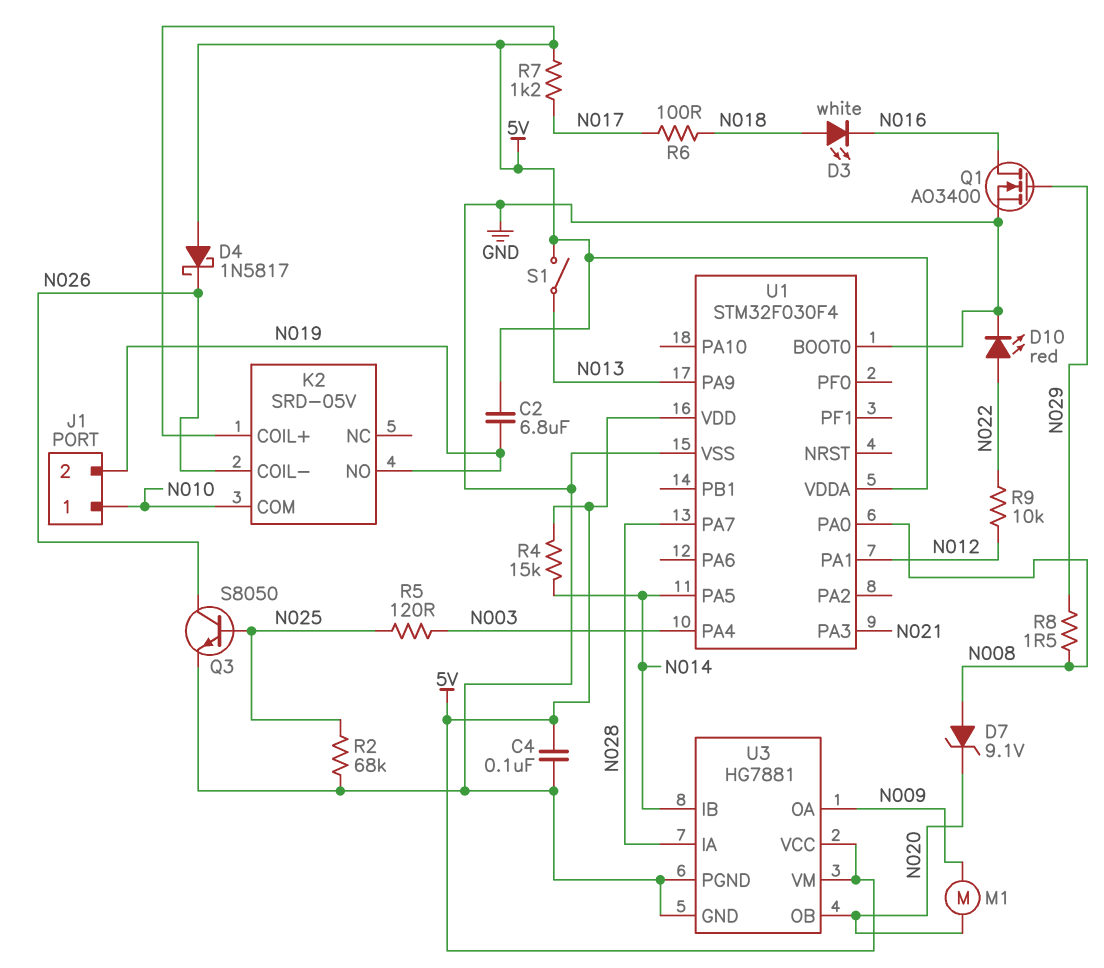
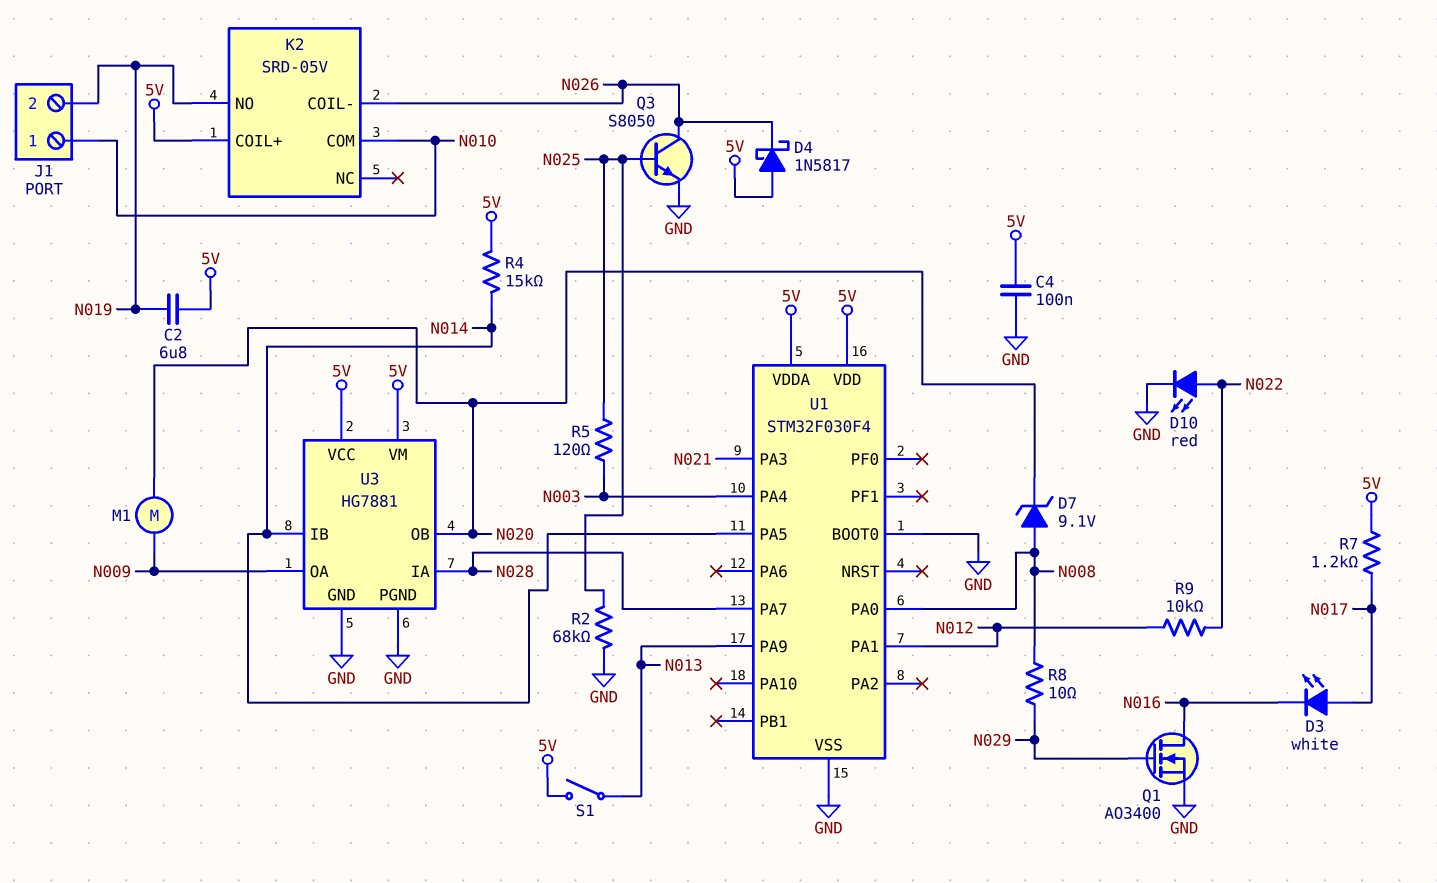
D3: LED white (A N018, K N016) -> LED white (A N017, K N016)
R6: 100 (N017, N018) -> none
R8: 1.5 (N008, N029) -> 10 (N008, N029)

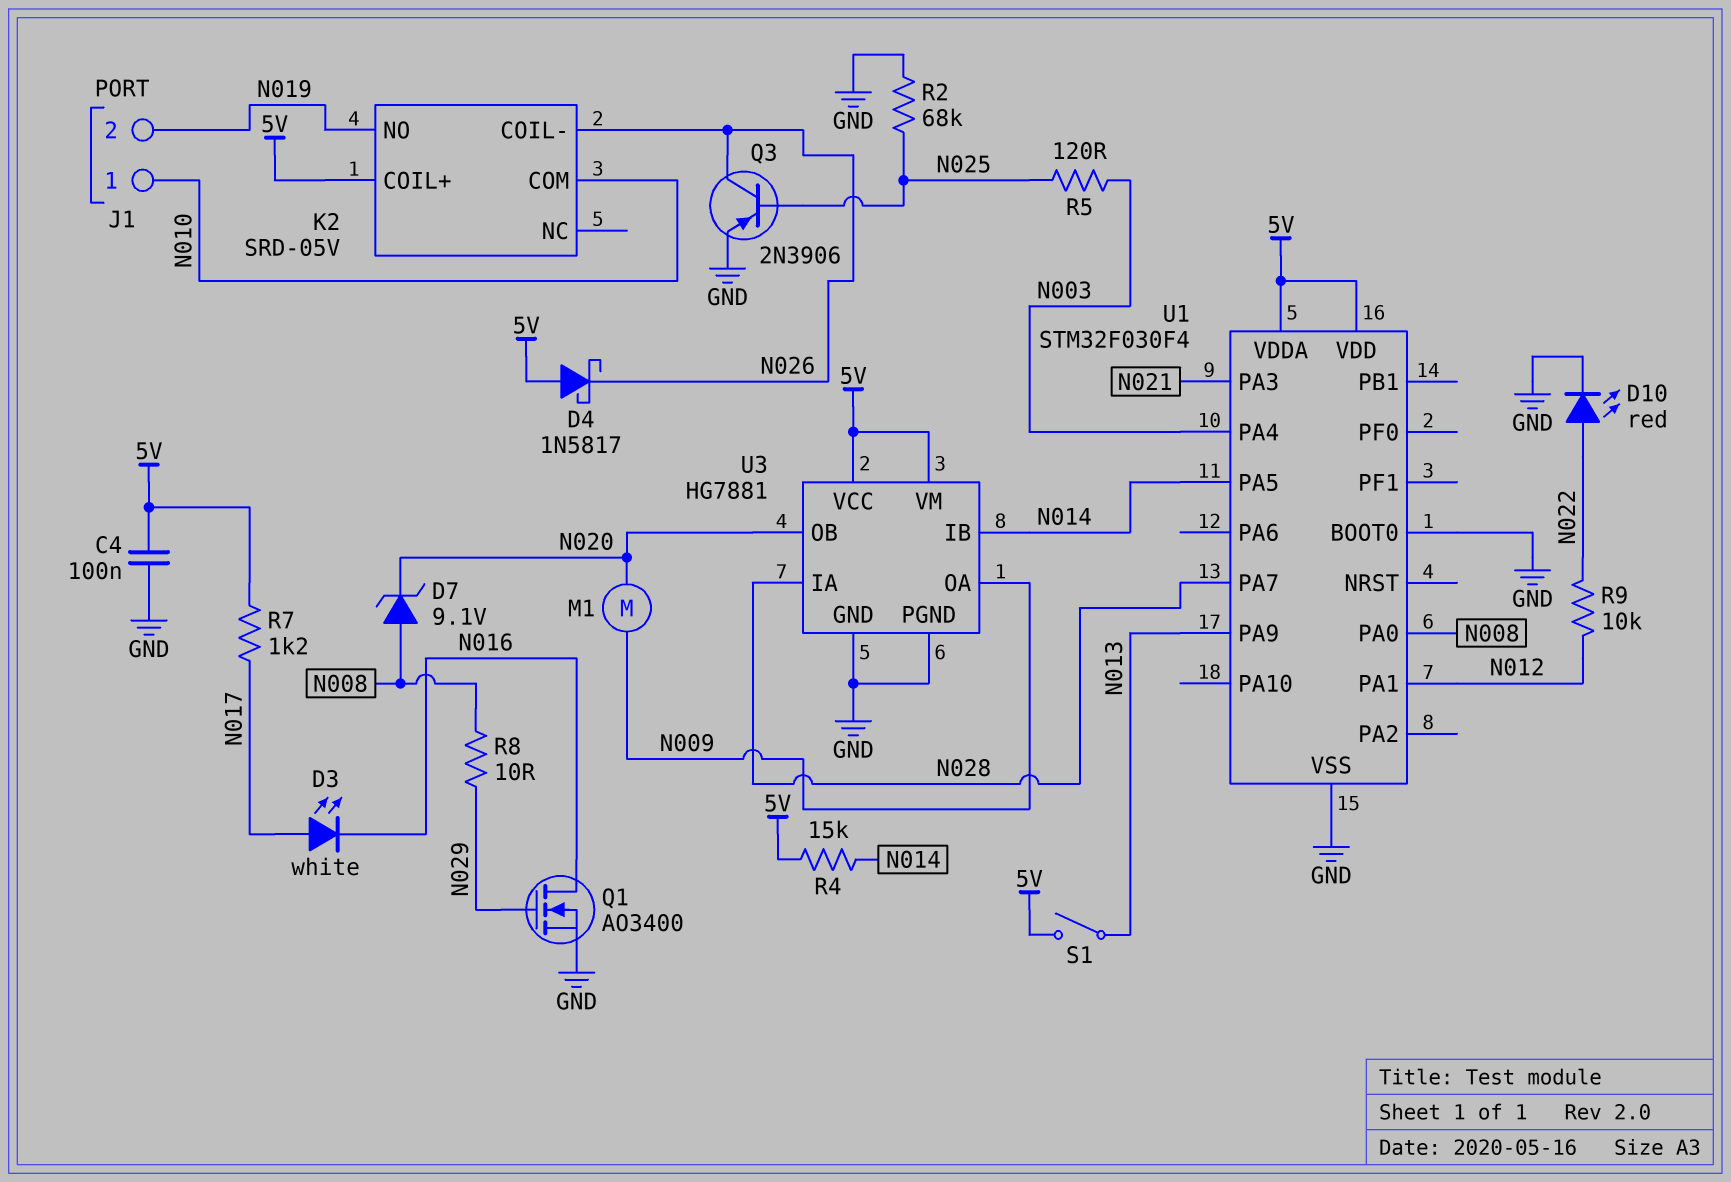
C2: 6.8uF (5V, N019) -> none
Q3: NPN S8050 (B N025, C N026, E GND) -> PNP 2N3906 (B N025, C N026, E GND)

